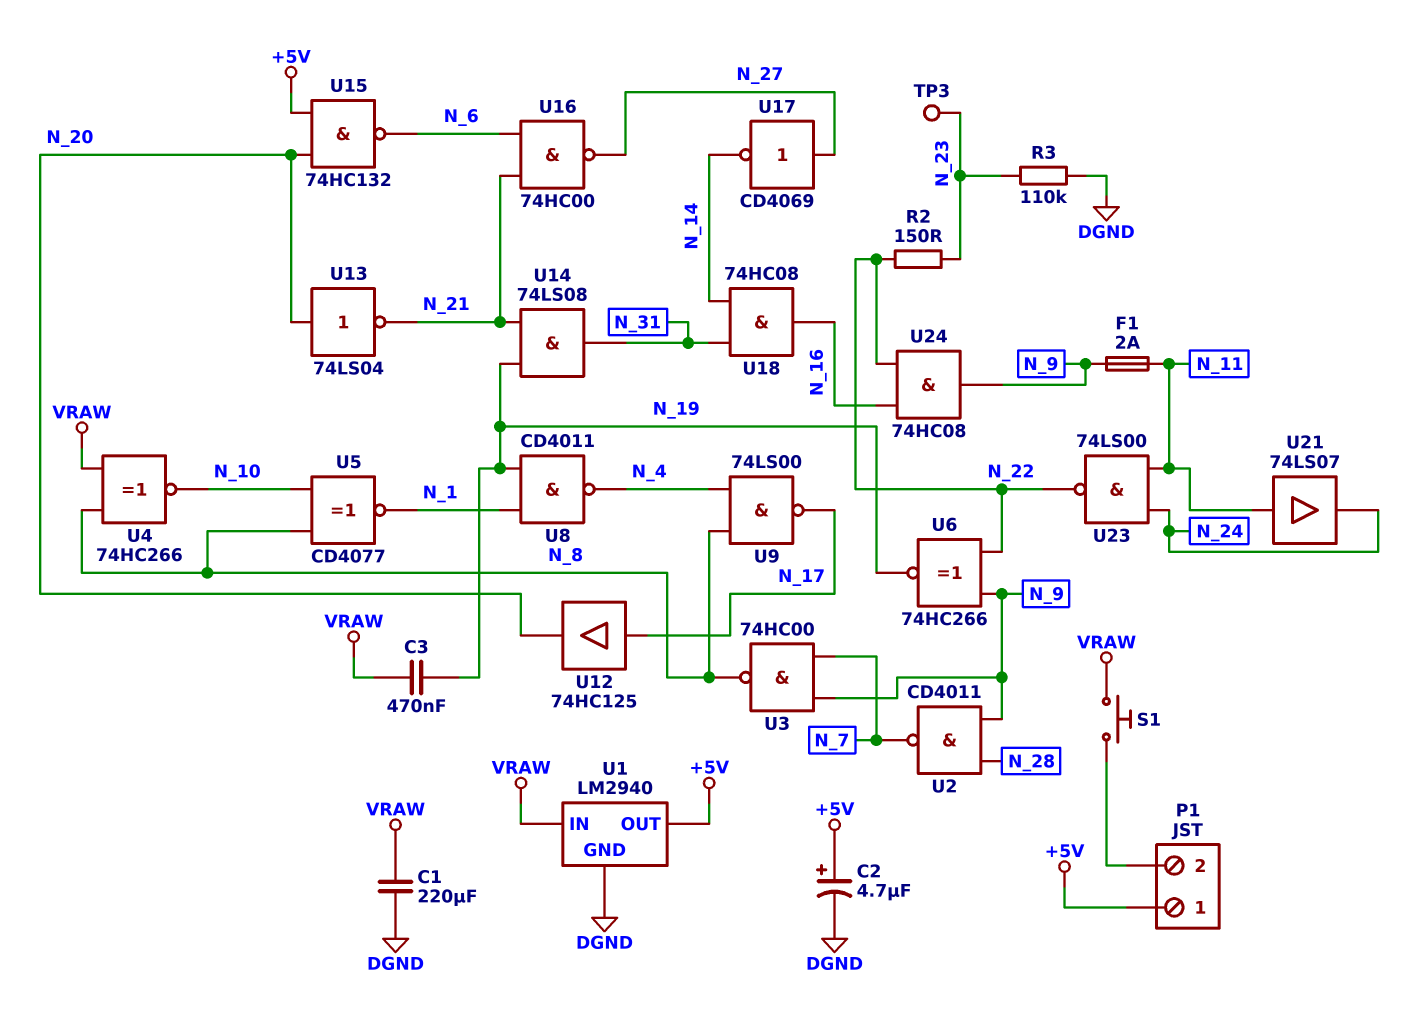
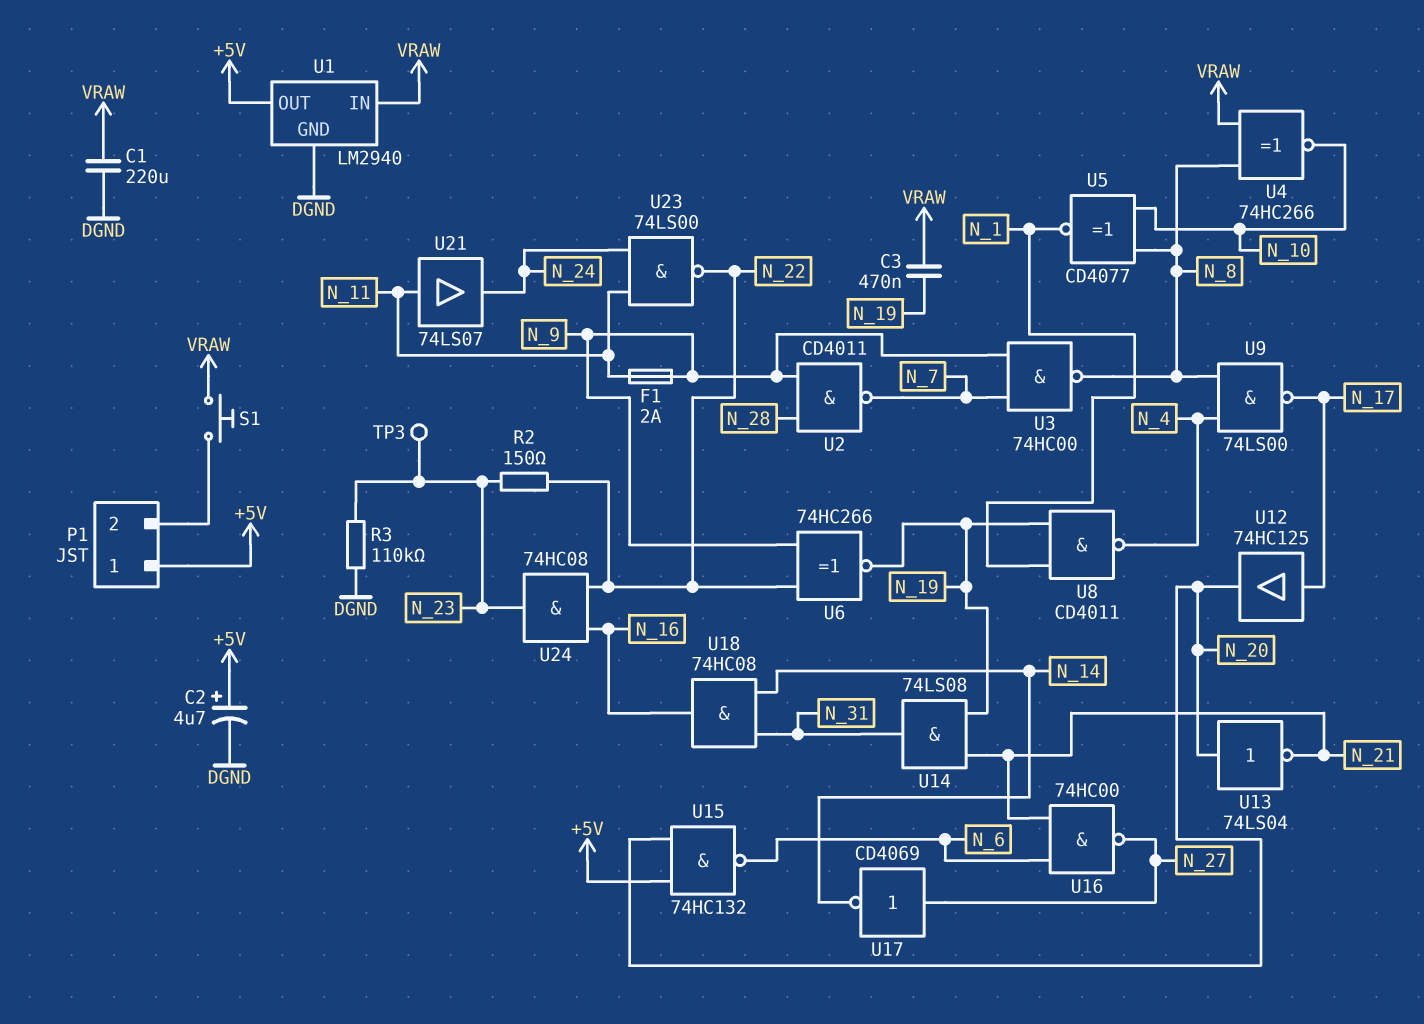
U24: AND 74HC08 (in N_16, in N_22, out N_9) -> AND 74HC08 (in N_16, in N_22, out N_23)

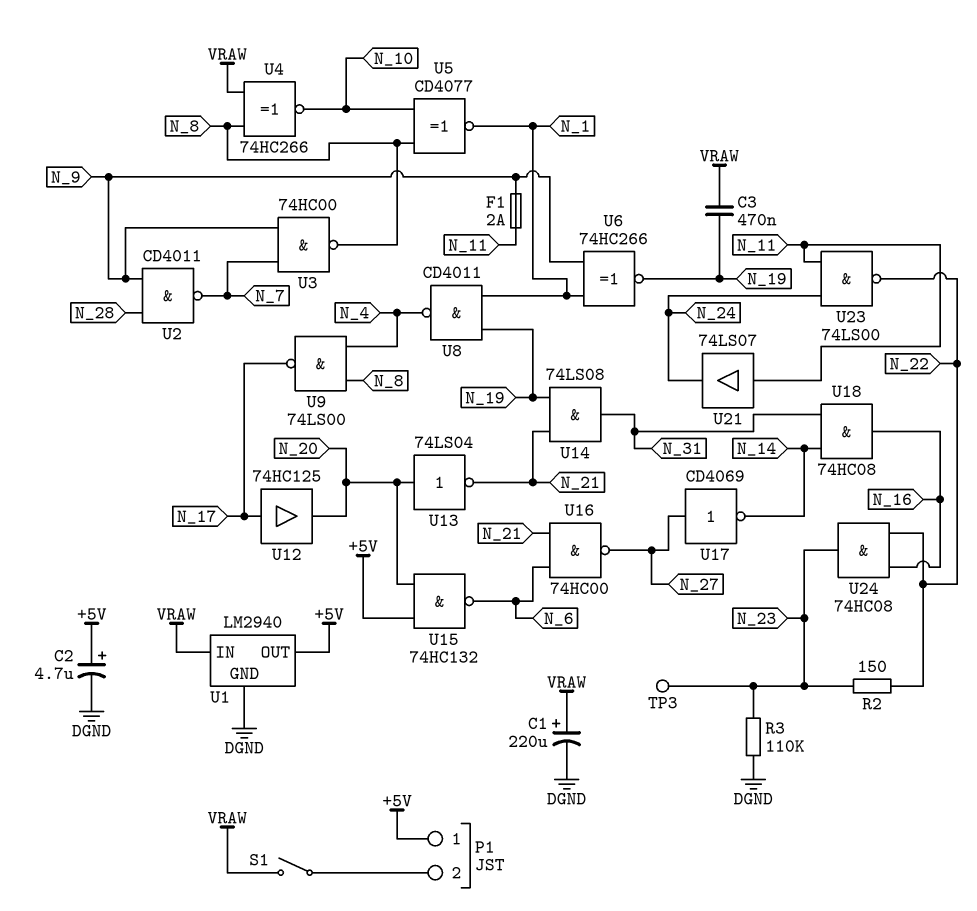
C1: 220uF (DGND, VRAW) -> 220uF (plus VRAW, minus DGND)
S1: button (P1/2, VRAW) -> switch (P1/2, VRAW)
U6: XNOR 74HC266 (in N_9, in N_22, out N_19) -> XNOR 74HC266 (in N_1, in N_9, out N_19)

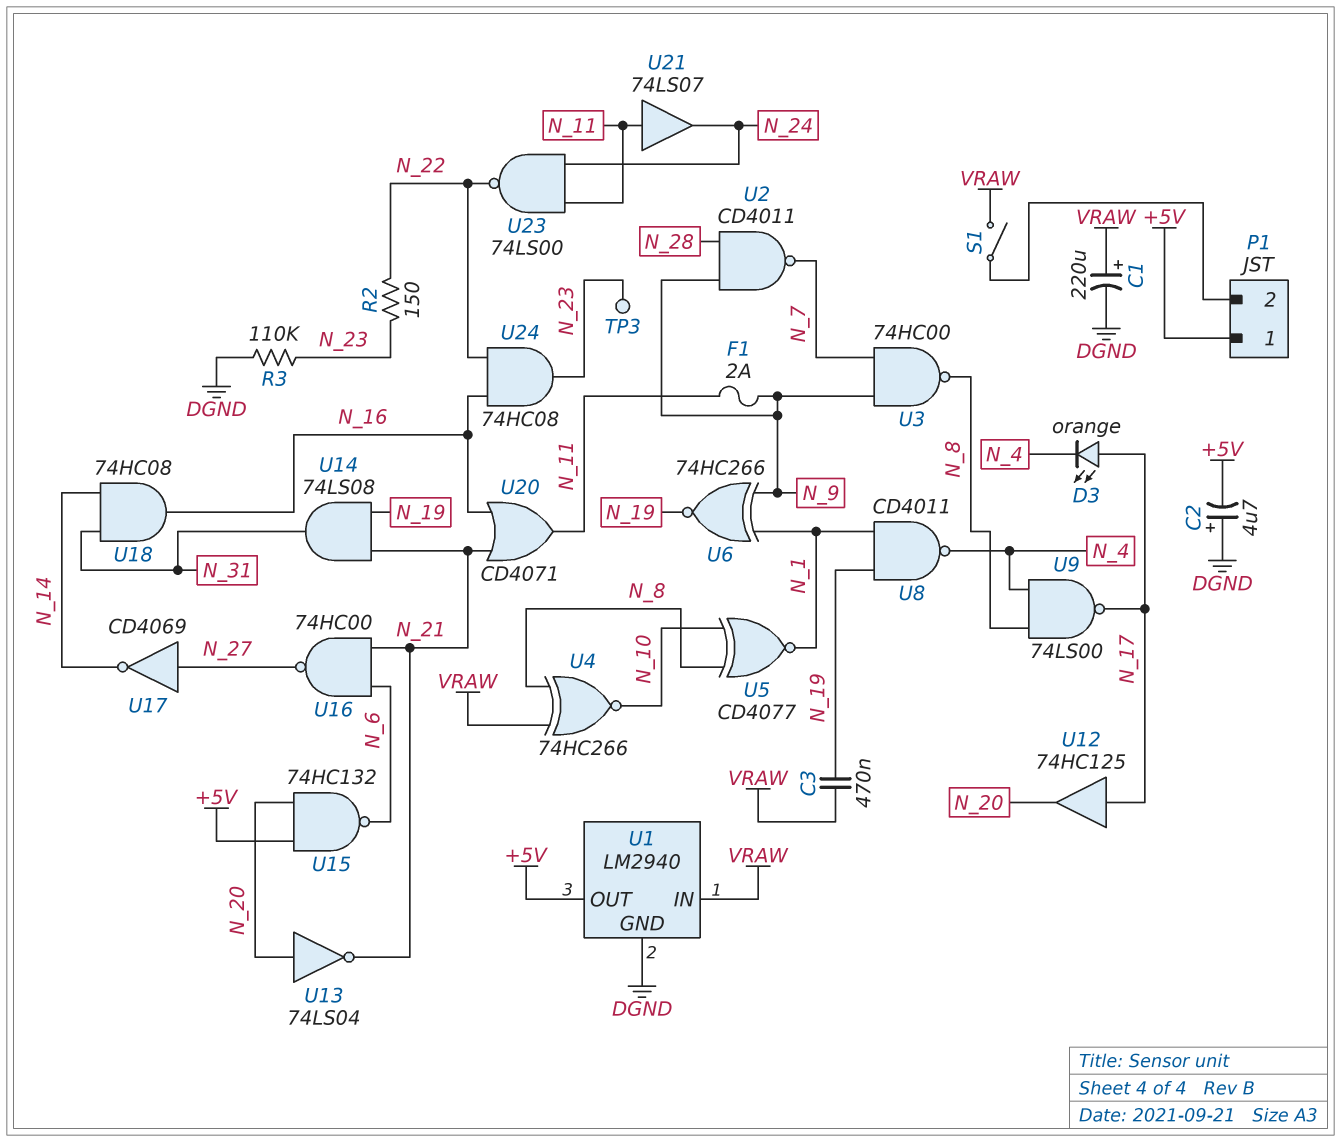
C2: 4.7uF (plus +5V, minus DGND) -> 4.7uF (plus DGND, minus +5V)
D3: none -> LED orange (A N_17, K N_4)
U20: none -> OR CD4071 (in N_16, in N_21, out N_11)

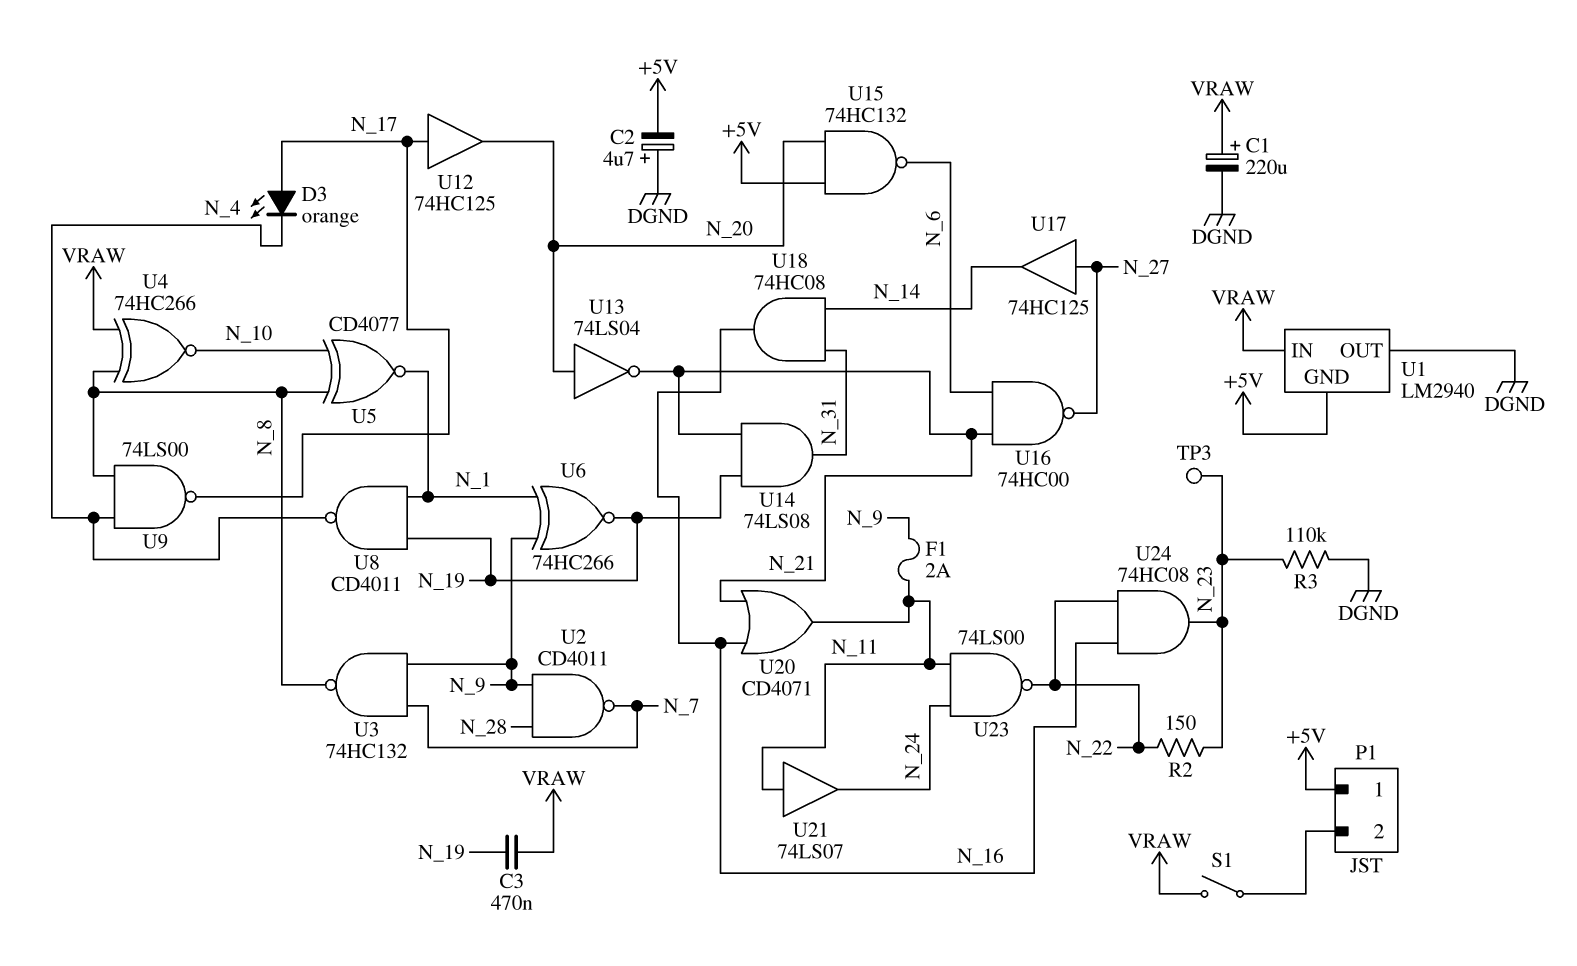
U1 pin GND: DGND -> +5V
U1 pin OUT: +5V -> DGND
U3: NAND 74HC00 (in N_7, in N_9, out N_8) -> NAND 74HC132 (in N_7, in N_9, out N_8)
U17: NOT CD4069 (in N_27, out N_14) -> buffer 74HC125 (in N_27, out N_14)

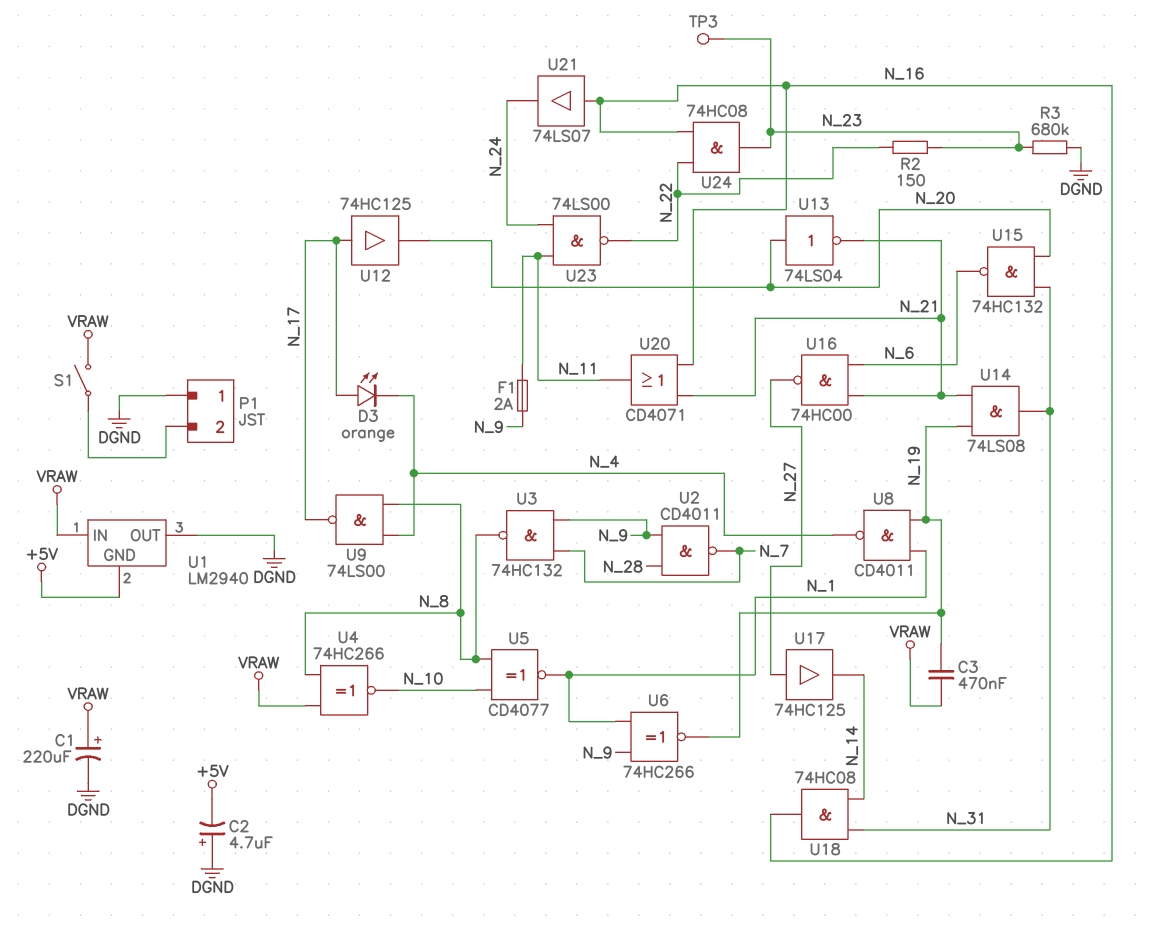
P1 pin 1: +5V -> DGND
R3: 110k (DGND, N_23) -> 680k (DGND, N_23)
U15: NAND 74HC132 (in +5V, in N_20, out N_6) -> NAND 74HC132 (in N_20, in N_31, out N_6)
U21: buffer 74LS07 (in N_11, out N_24) -> buffer 74LS07 (in N_16, out N_24)

